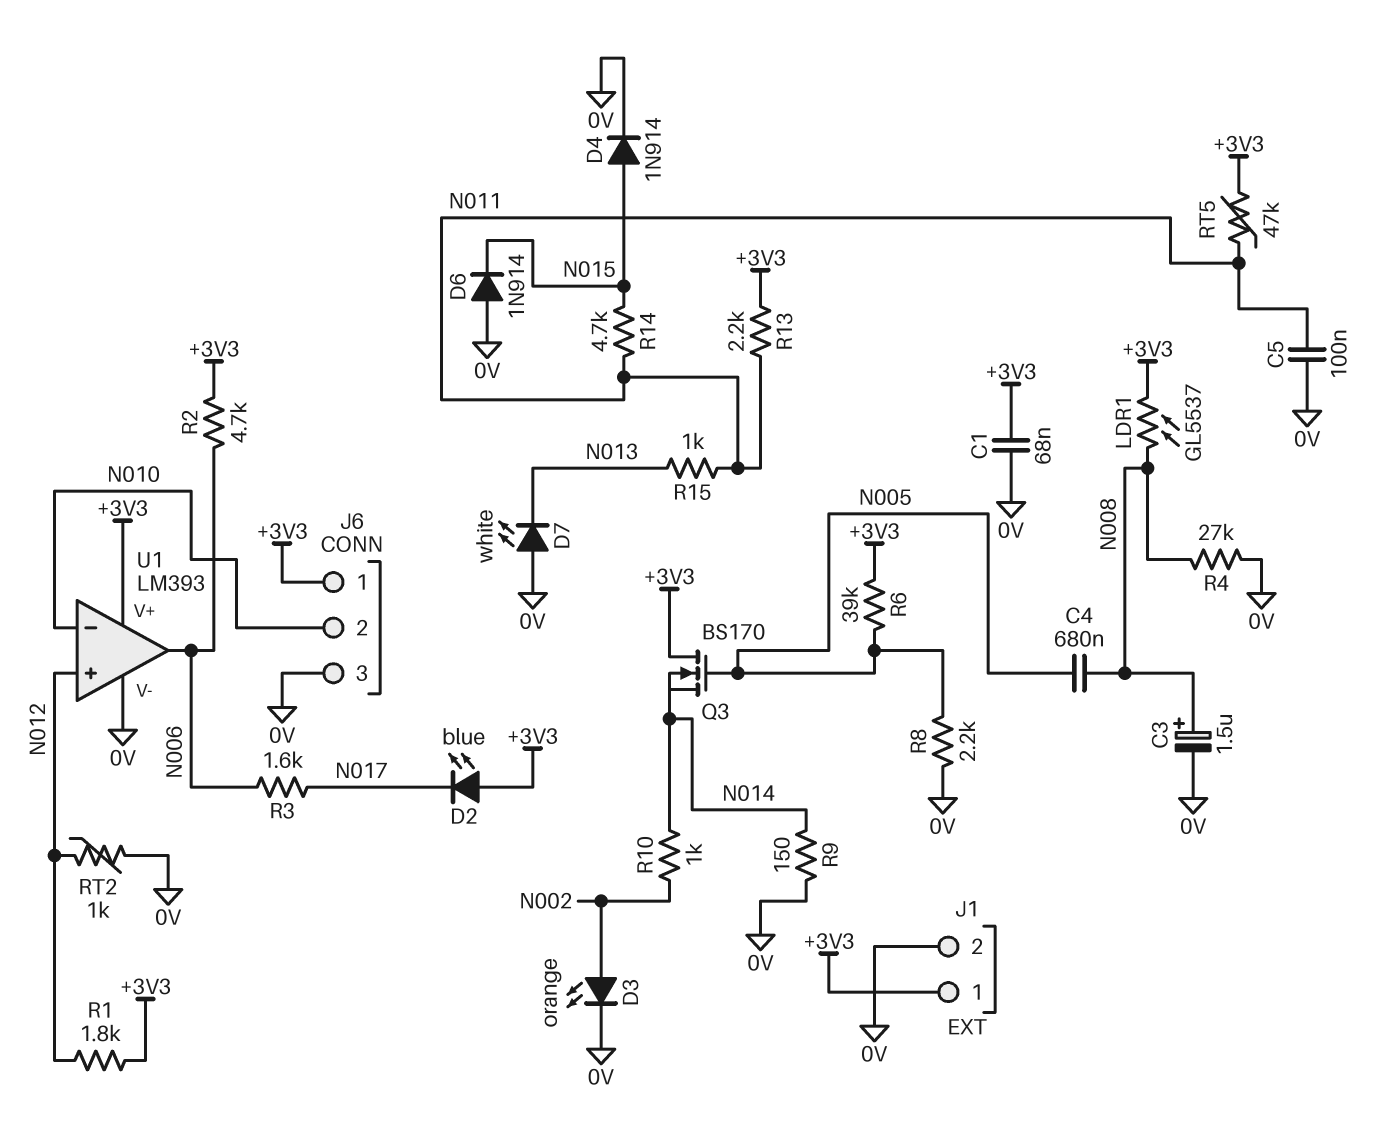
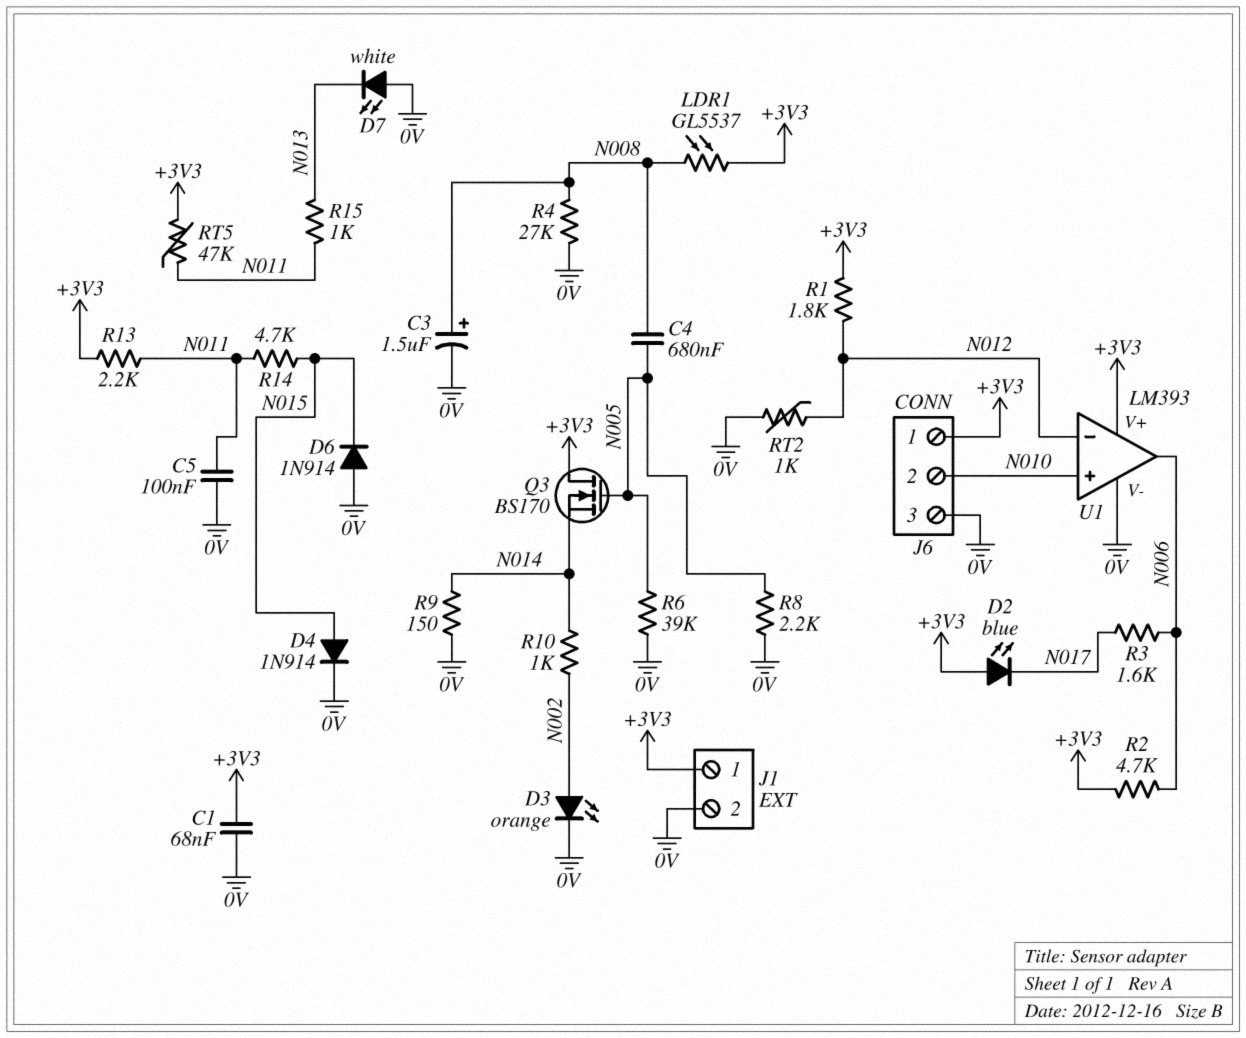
R6: 39k (+3V3, N005) -> 39k (0V, N005)
U1 pin in+: N012 -> N010
U1 pin in-: N010 -> N012

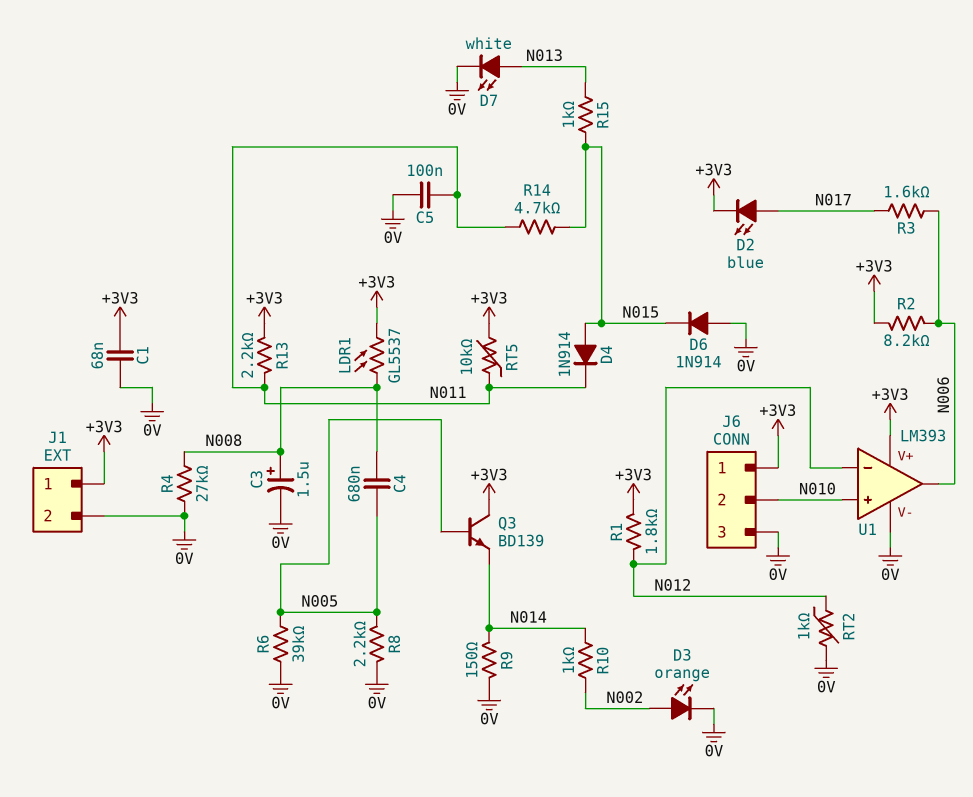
D2: LED blue (A +3V3, K N017) -> LED blue (A N017, K +3V3)
D4: diode 1N914 (A N015, K 0V) -> diode 1N914 (A N015, K N011)
D7: LED white (A 0V, K N013) -> LED white (A N013, K 0V)
Q3: NMOS BS170 (G N005, D +3V3, S N014) -> NPN BD139 (B N005, C +3V3, E N014)
R2: 4.7k (+3V3, N006) -> 8.2k (+3V3, N006)
R15: 1k (N011, N013) -> 1k (N013, N015)
RT5: 47k (+3V3, N011) -> 10k (+3V3, N011)

